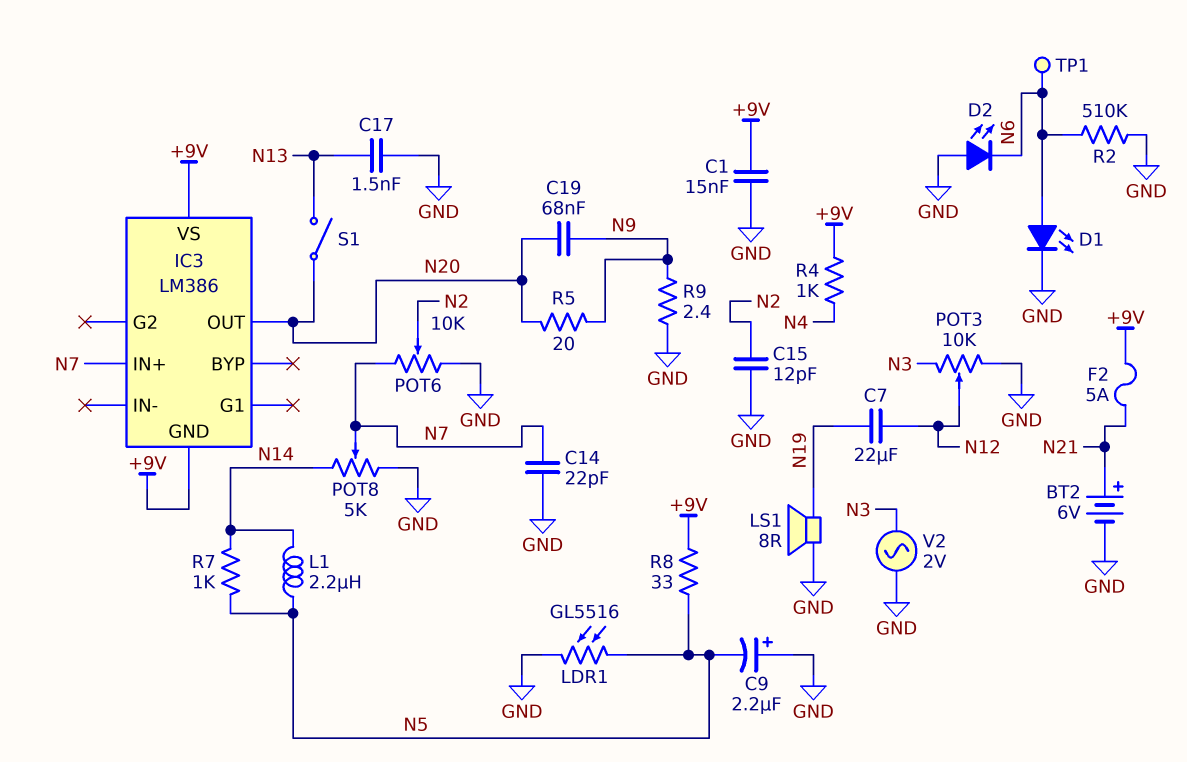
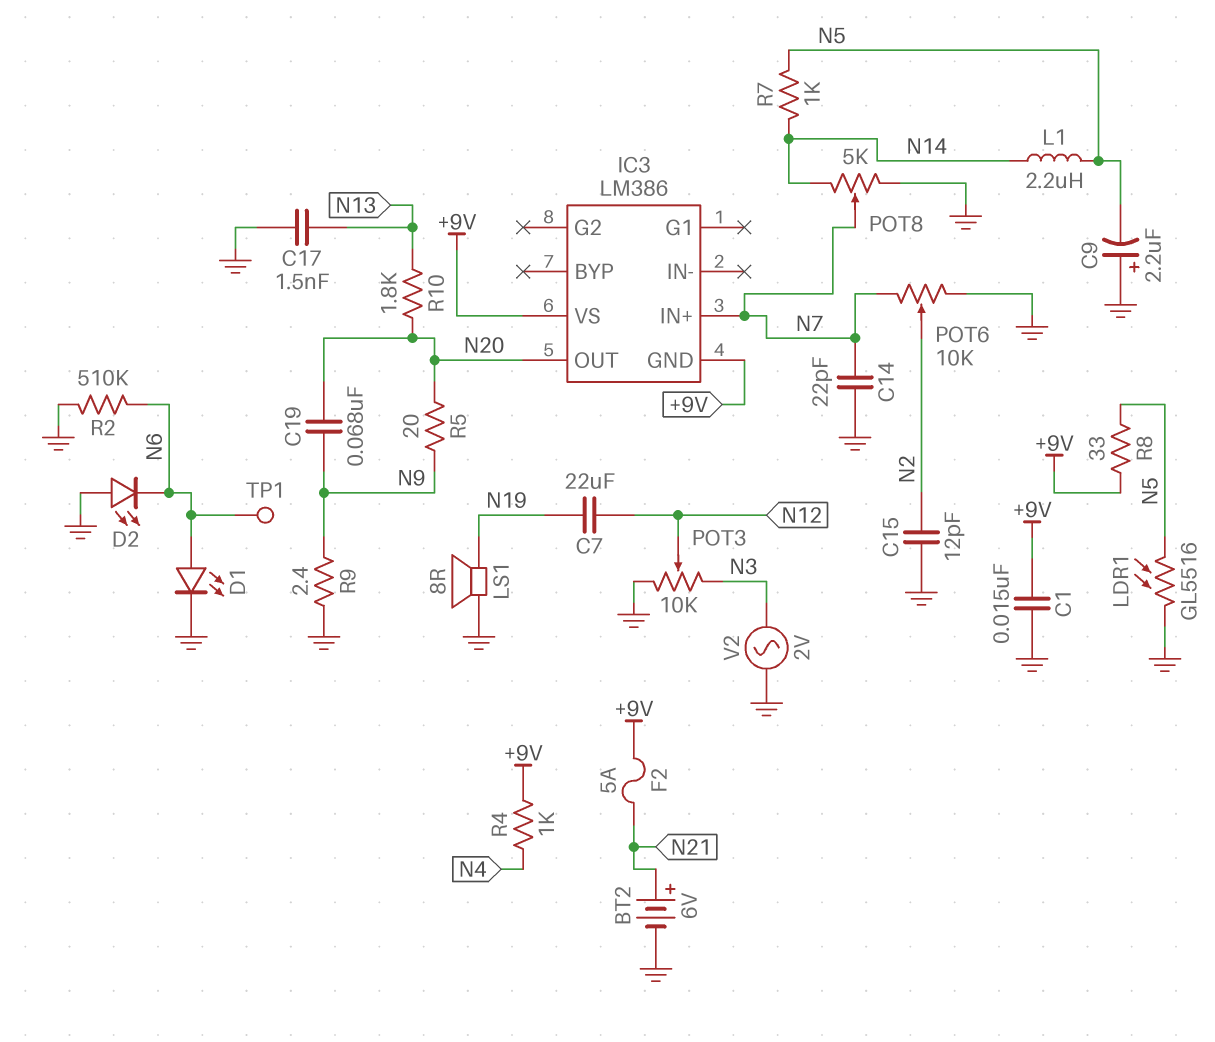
R10: none -> 1.8k (N13, N20)
S1: switch (N13, N20) -> none

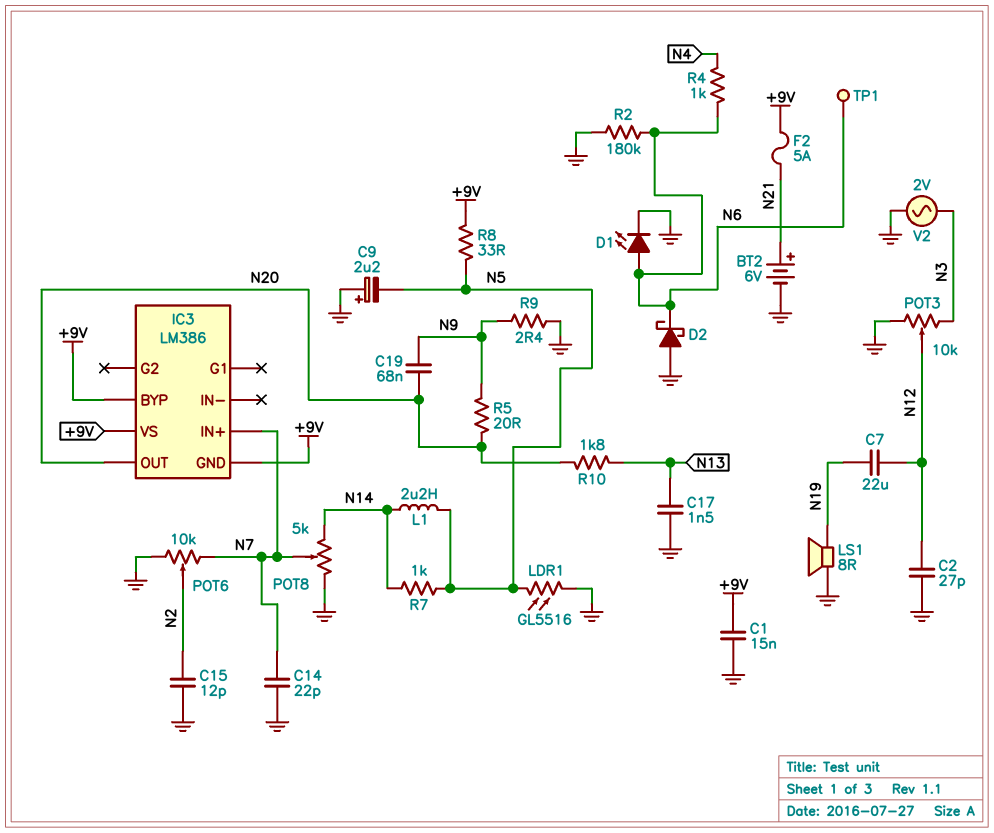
C2: none -> 27pF (GND, N12)
D2: LED (A GND, K N6) -> schottky (A GND, K N6)
IC3 pin BYP: none -> +9V
R2: 510k (GND, N6) -> 180k (GND, N6)
R4: 1k (+9V, N4) -> 1k (N4, N6)

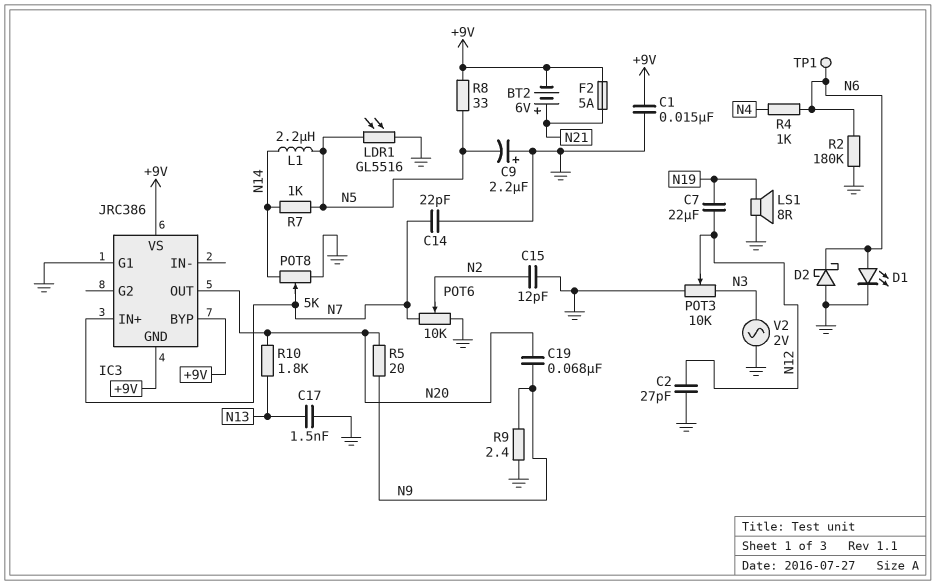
BT2: 6V (plus N21, minus GND) -> 6V (plus N21, minus +9V)
IC3: LM386 -> JRC386
IC3 pin G1: none -> GND

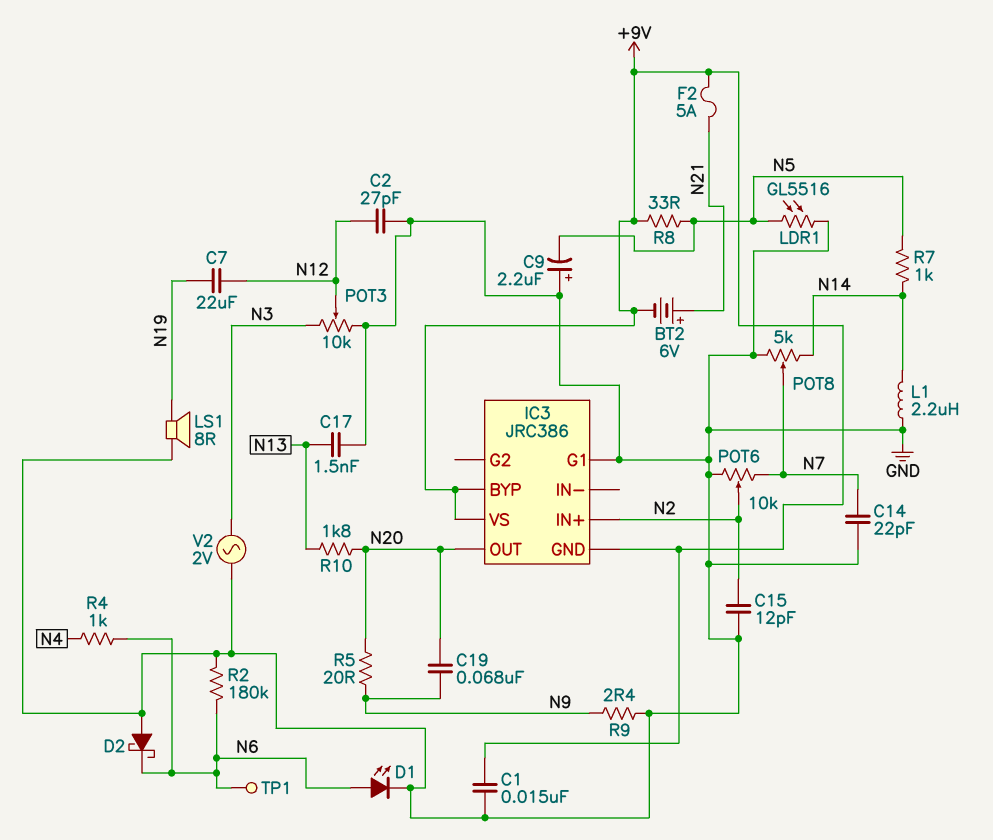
IC3 pin IN+: N7 -> N2
L1: 2.2uH (N5, N14) -> 2.2uH (GND, N14)

